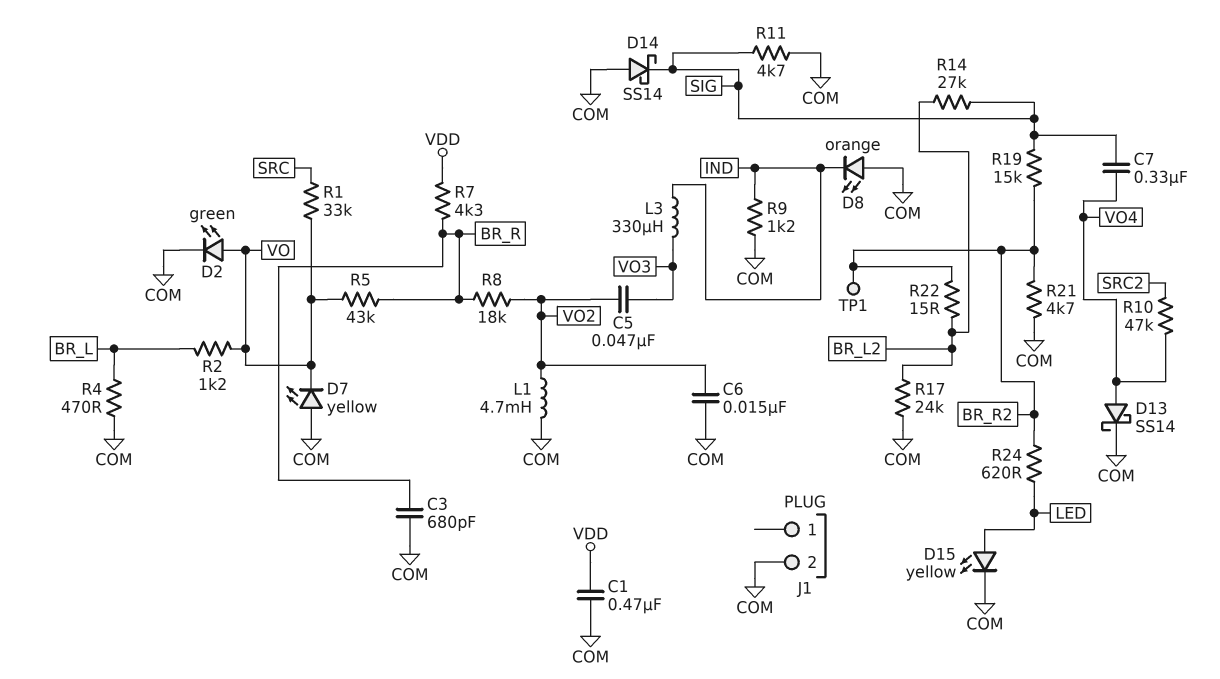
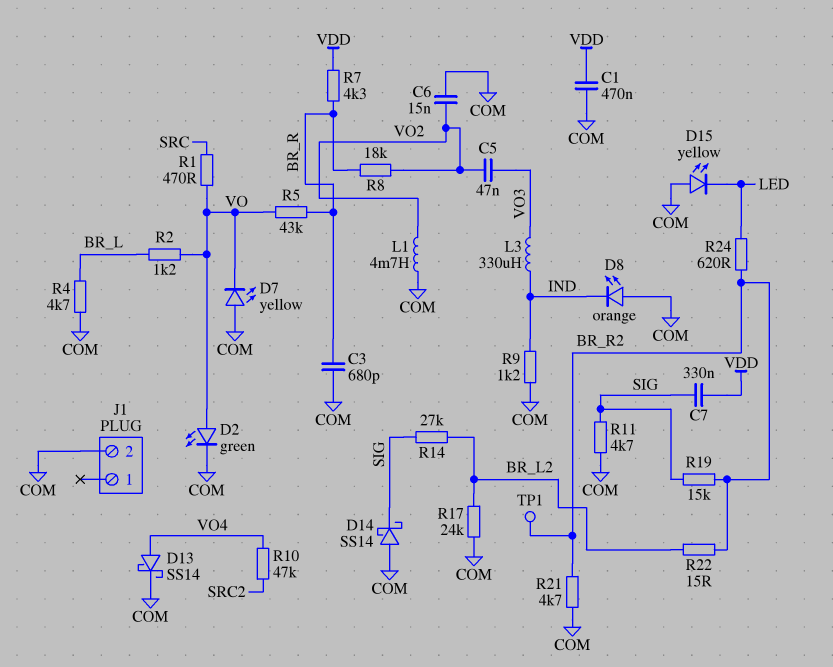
C7: 330nF (SIG, VO4) -> 330nF (SIG, VDD)
D15: LED yellow (A LED, K COM) -> LED yellow (A COM, K LED)
R1: 33k (SRC, VO) -> 470 (SRC, VO)
R4: 470 (BR_L, COM) -> 4.7k (BR_L, COM)

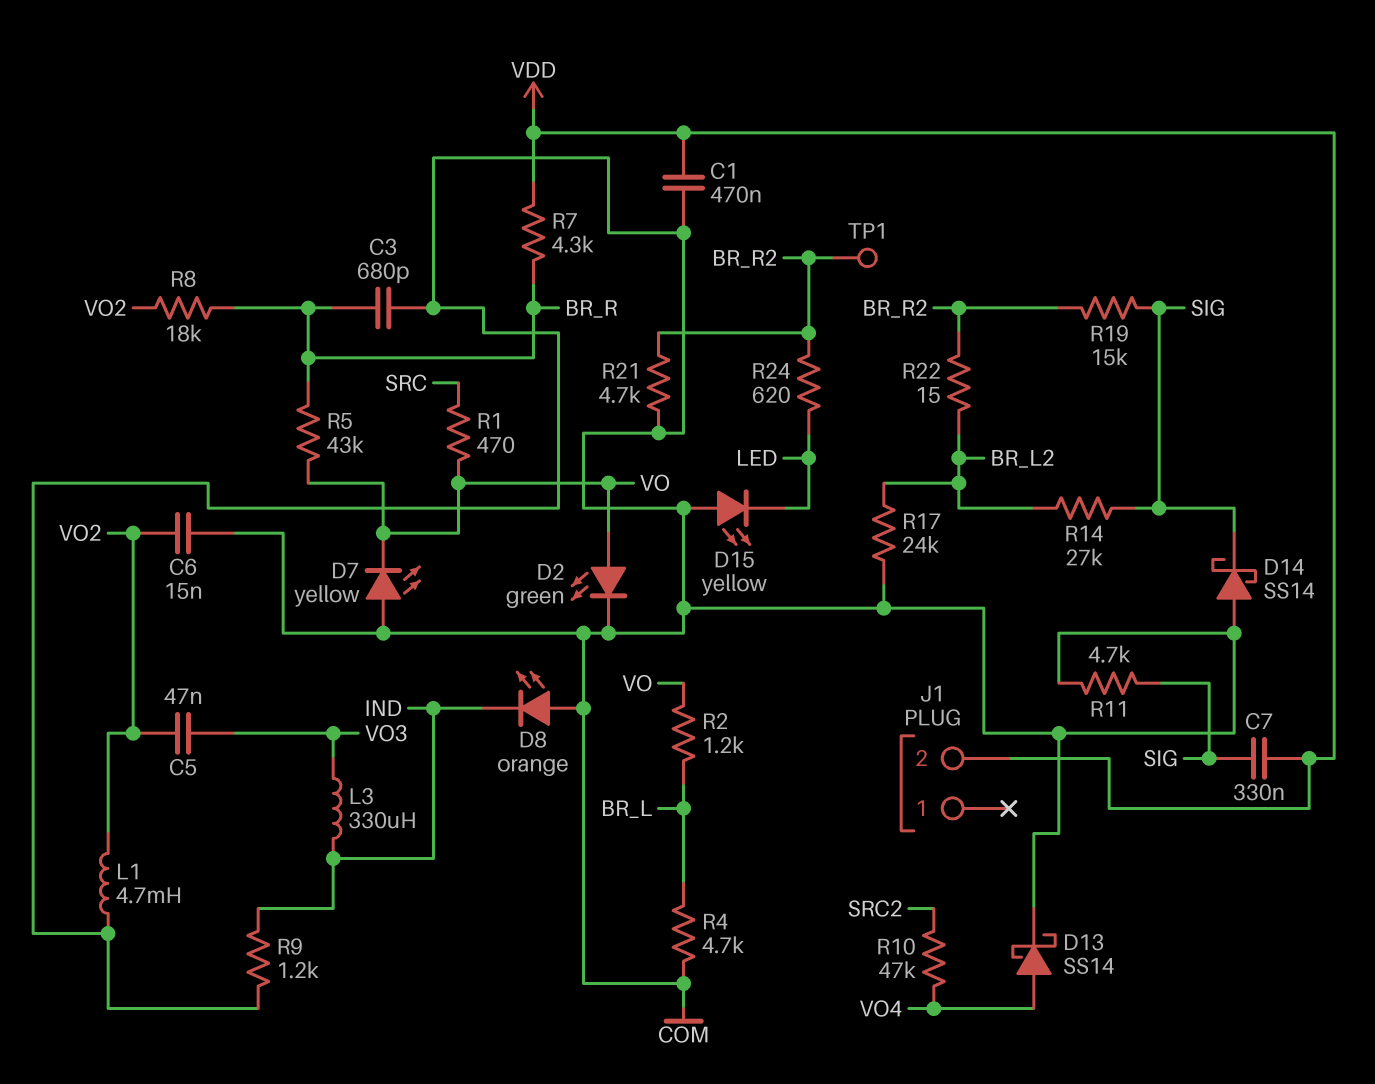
J1 pin 2: COM -> VDD

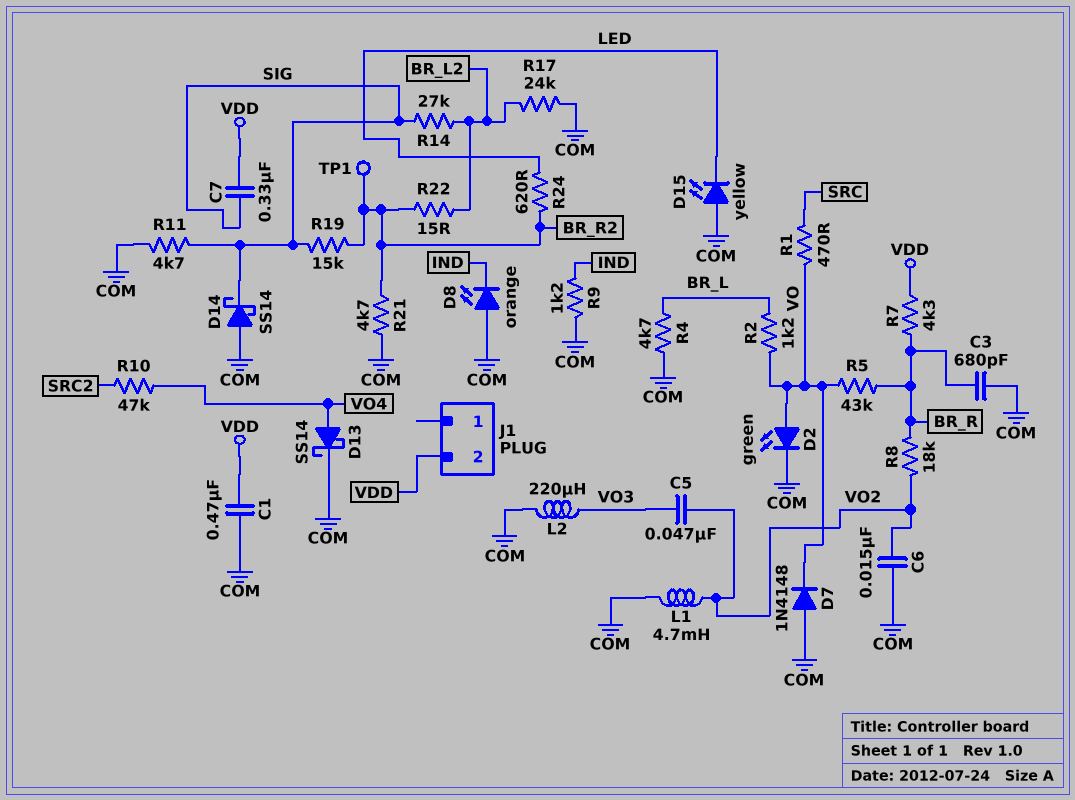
D7: LED yellow (A COM, K VO) -> diode 1N4148 (A COM, K VO)
L2: none -> 220uH (COM, VO3)
L3: 330uH (IND, VO3) -> none

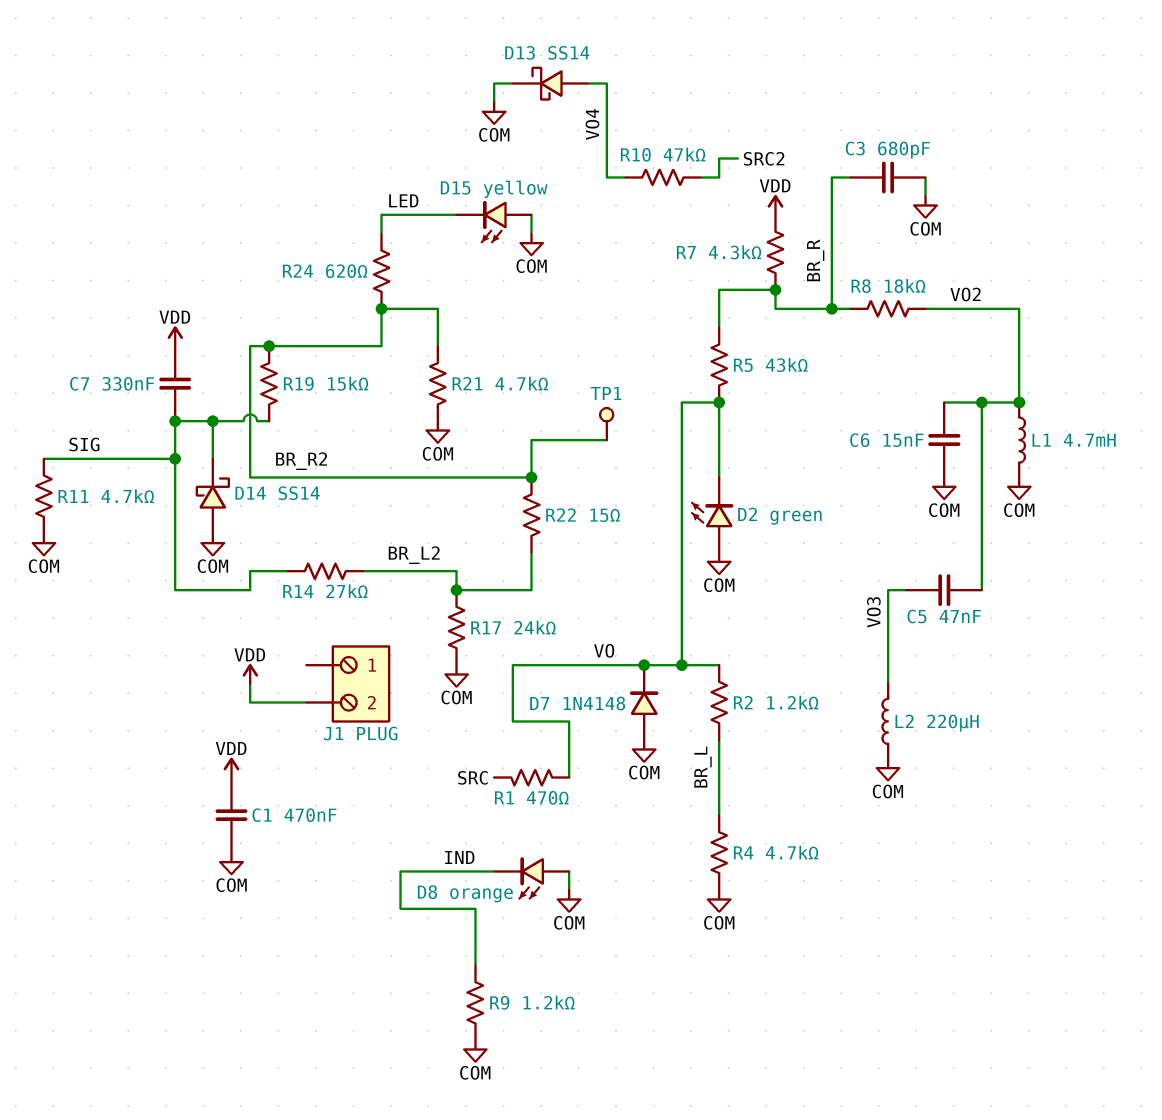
D2: LED green (A VO, K COM) -> LED green (A COM, K VO)

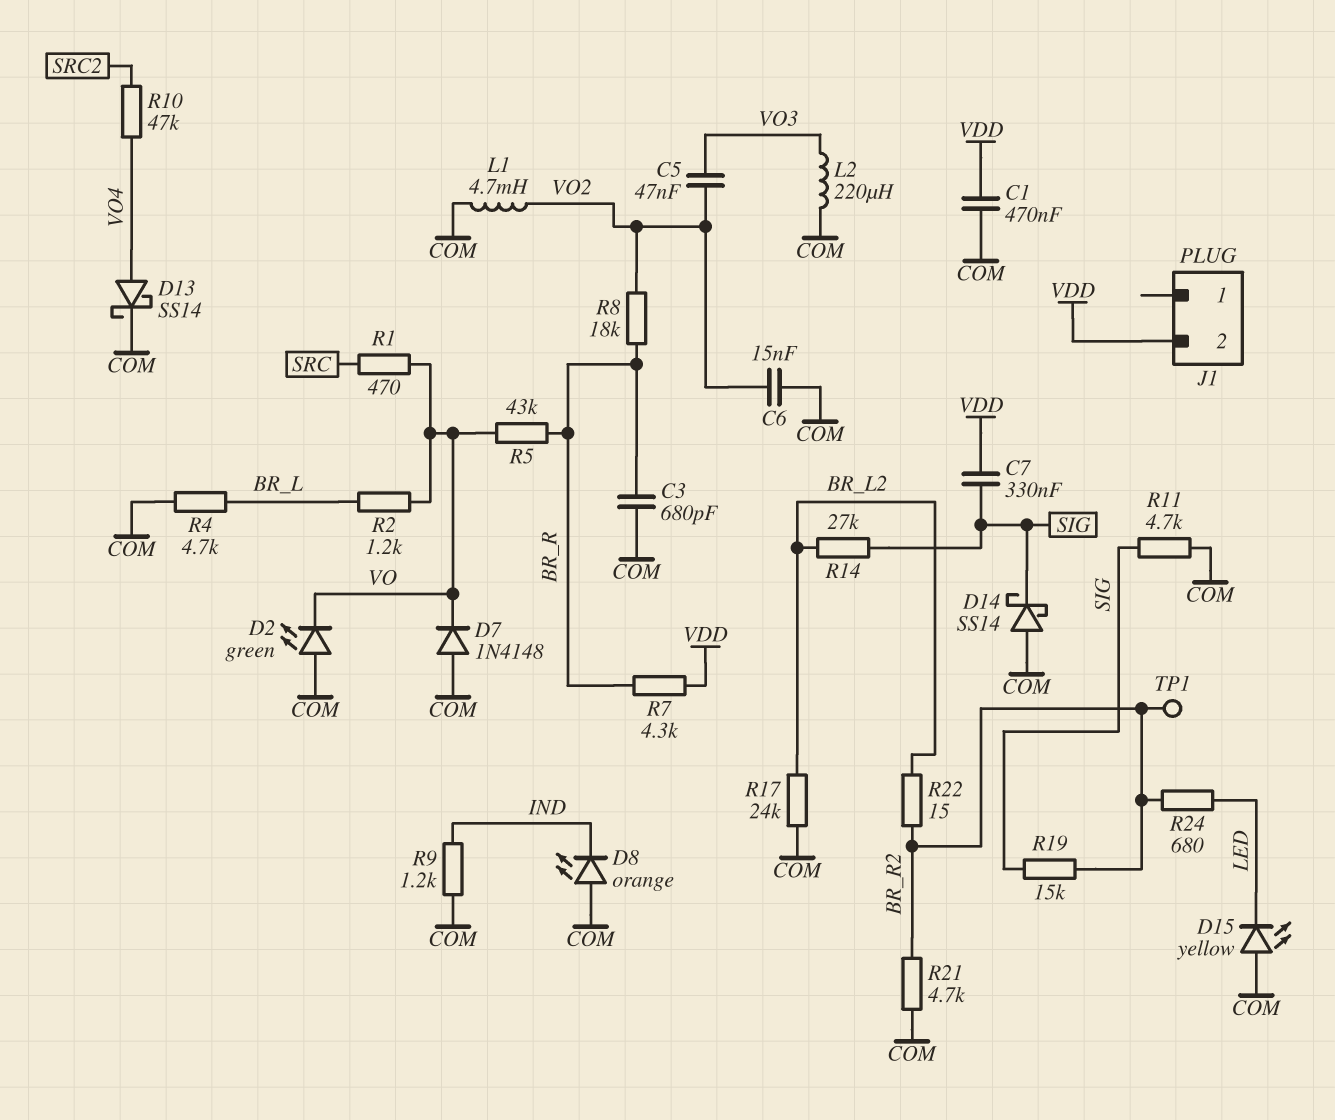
R24: 620 (BR_R2, LED) -> 680 (BR_R2, LED)

